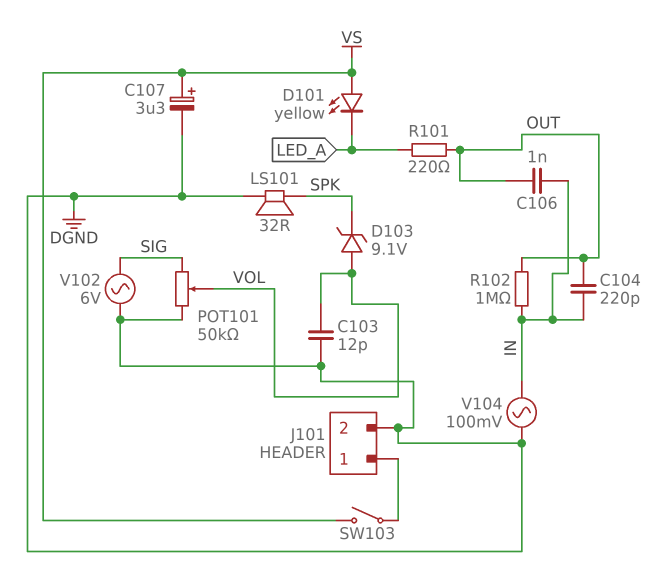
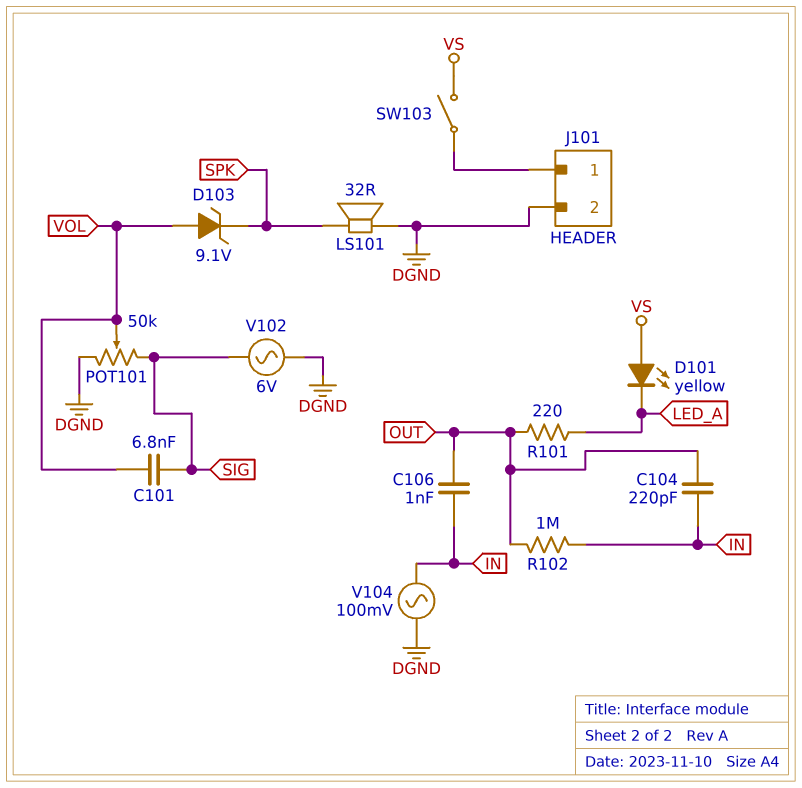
C101: none -> 6.8nF (SIG, VOL)
C103: 12pF (DGND, VOL) -> none
C107: 3.3uF (plus VS, minus DGND) -> none

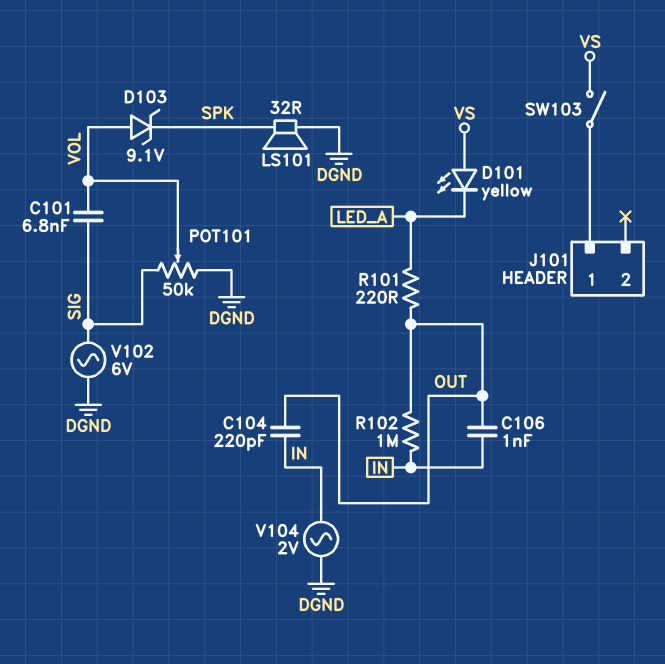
J101 pin 2: DGND -> none
V104: AC 100mV (DGND, IN) -> AC 2V (DGND, IN)

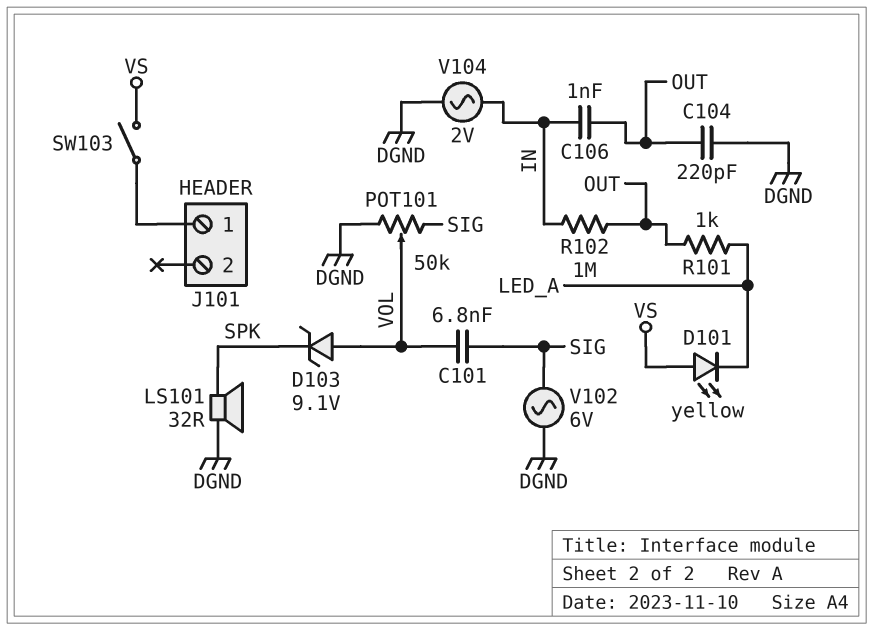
C104: 220pF (IN, OUT) -> 220pF (DGND, OUT)
R101: 220 (LED_A, OUT) -> 1k (LED_A, OUT)

